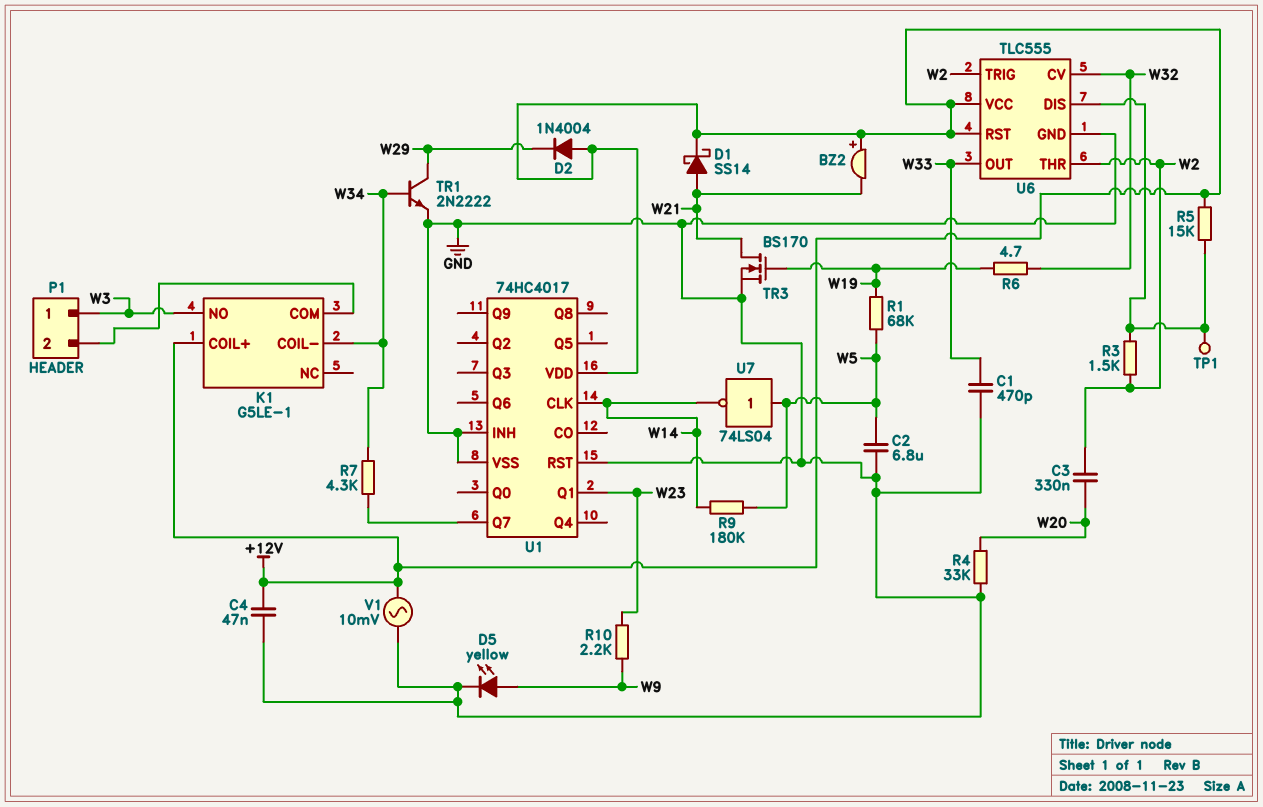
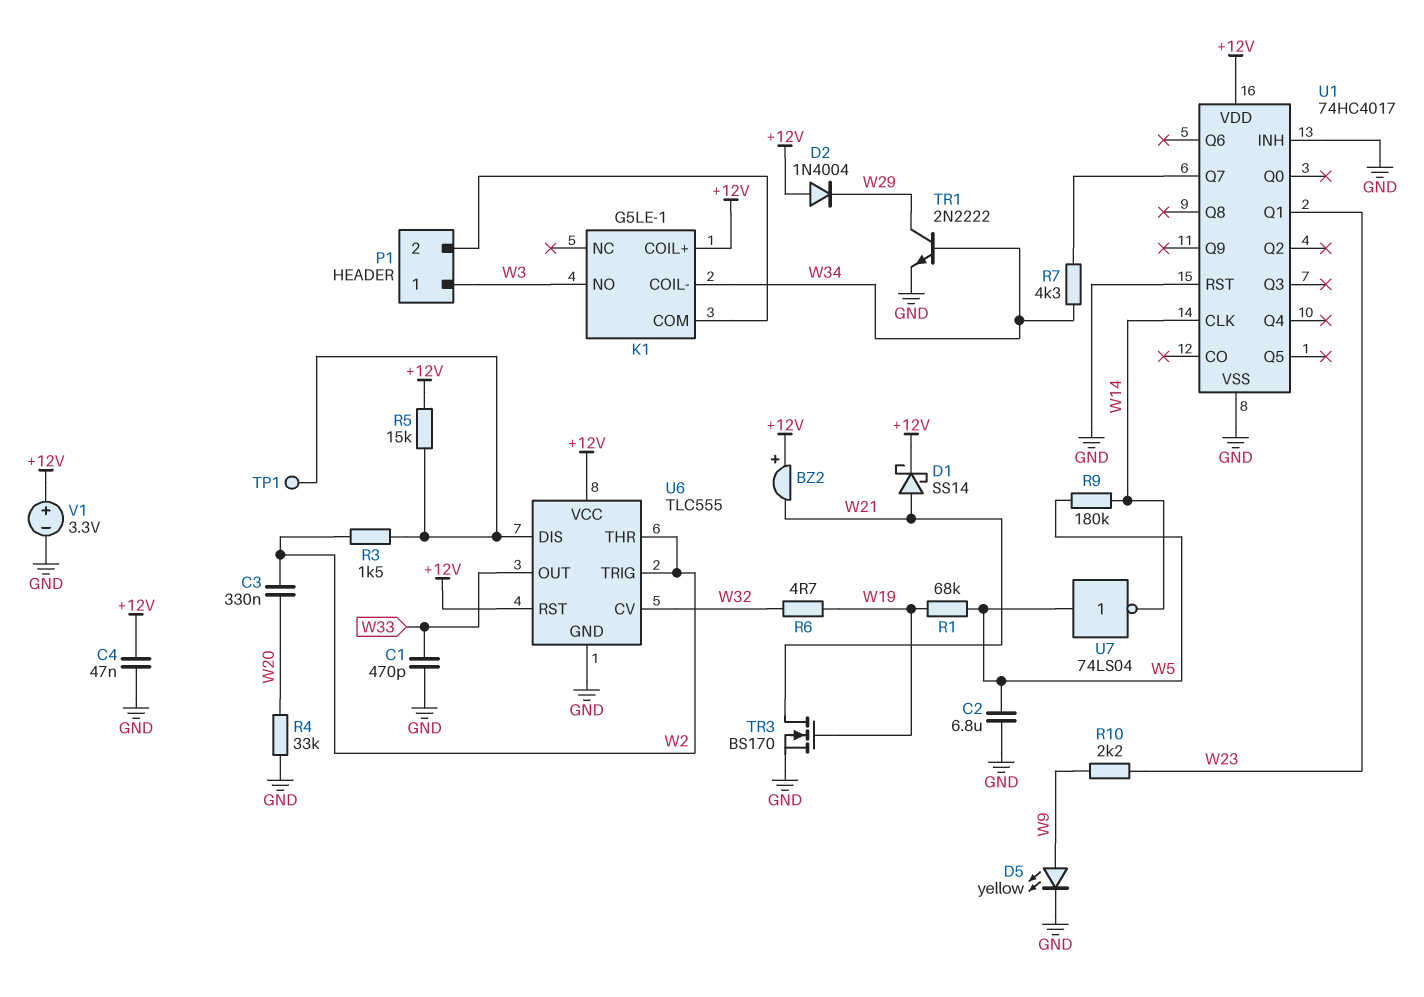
V1: AC 10mV (+12V, GND) -> 3.3V (plus +12V, minus GND)

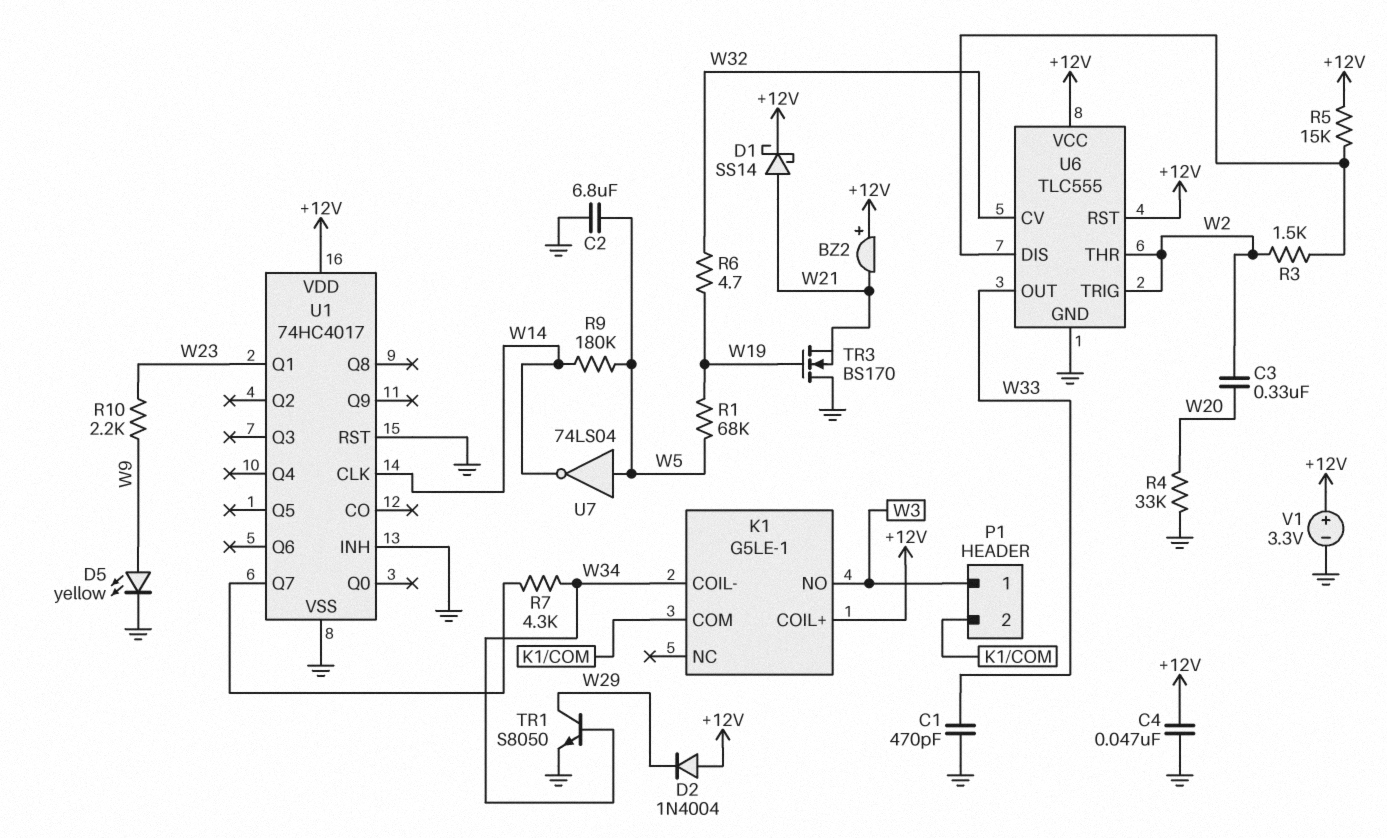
TP1: test point (U6/DIS) -> none
TR1: NPN 2N2222 (B W34, C W29, E GND) -> NPN S8050 (B W34, C W29, E GND)
TR3: NMOS BS170 (G W19, D W21, S GND) -> NMOS BS170 (G W19, D GND, S W21)

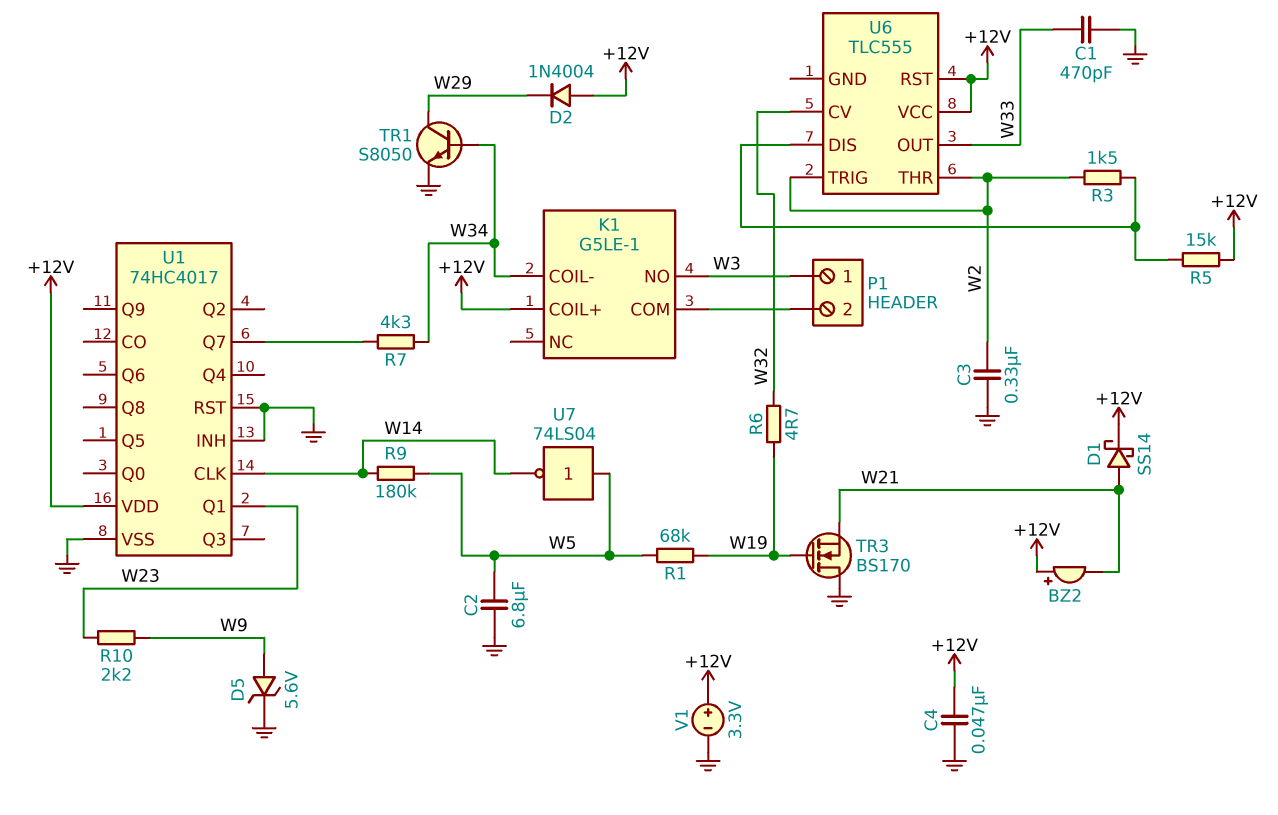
C3: 330nF (W2, W20) -> 330nF (GND, W2)
D5: LED yellow (A W9, K GND) -> zener 5.6V (A W9, K GND)
R4: 33k (GND, W20) -> none
U6 pin GND: GND -> none

